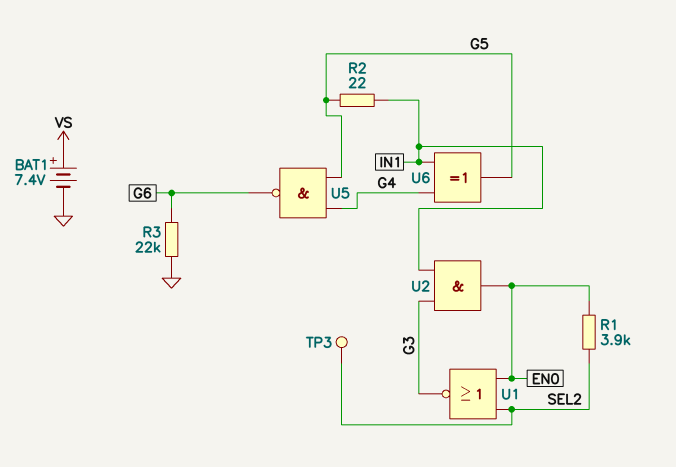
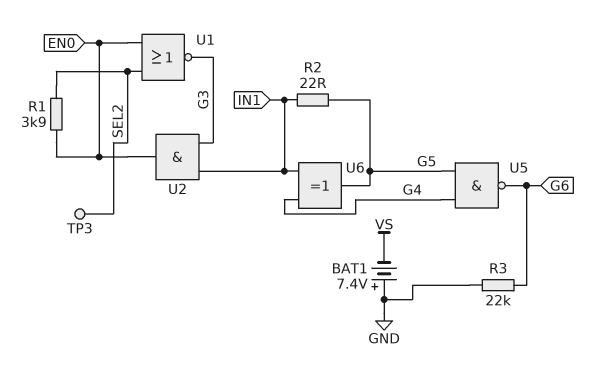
BAT1: 7.4V (plus VS, minus GND) -> 7.4V (plus GND, minus VS)

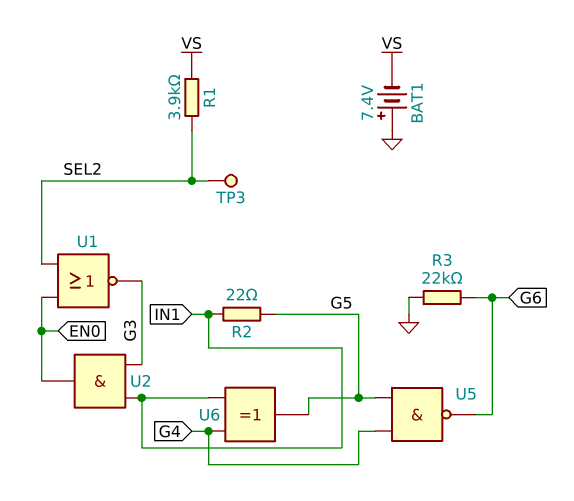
R1: 3.9k (EN0, SEL2) -> 3.9k (SEL2, VS)

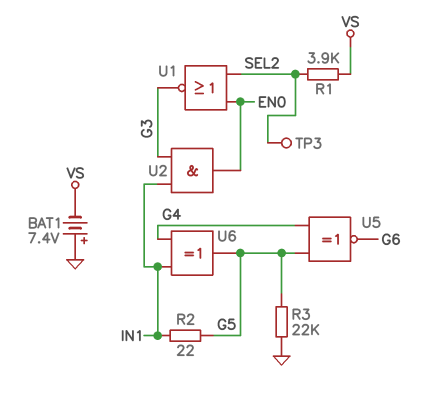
R3: 22k (G6, GND) -> 22k (G5, GND)
U5: NAND (in G4, in G5, out G6) -> XNOR (in G4, in G5, out G6)

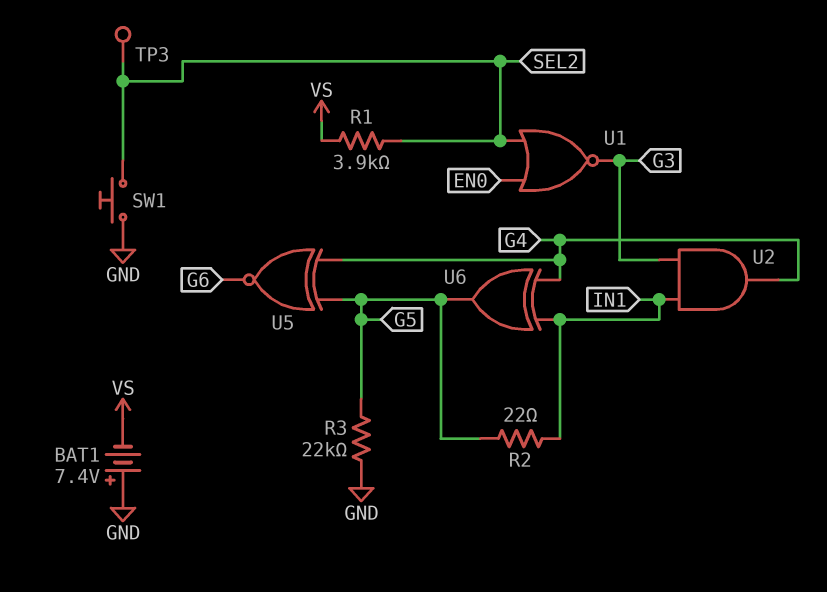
SW1: none -> button (GND, SEL2)
U2: AND (in G3, in IN1, out EN0) -> AND (in G3, in IN1, out G4)

